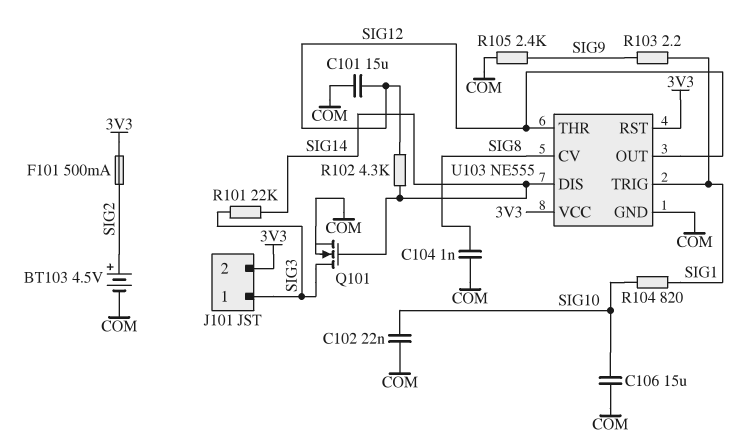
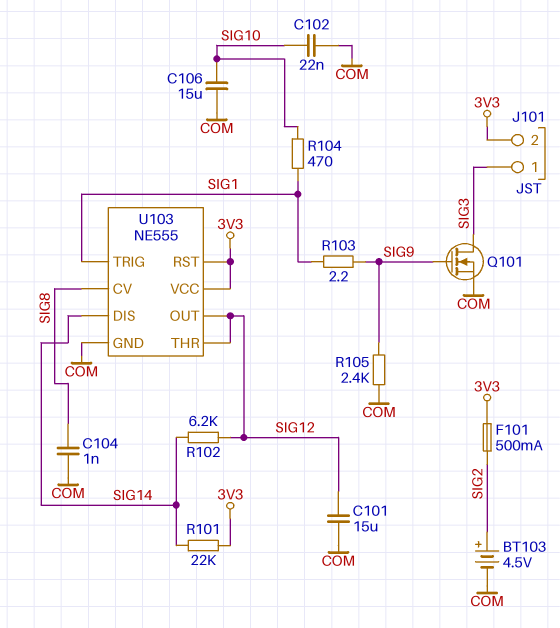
Q101: NMOS (G SIG14, D SIG3, S COM) -> NMOS (G SIG9, D SIG3, S COM)
R101: 22k (SIG3, SIG14) -> 22k (3V3, SIG14)
R102: 4.3k (SIG12, SIG14) -> 6.2k (SIG12, SIG14)
R104: 820 (SIG1, SIG10) -> 470 (SIG1, SIG10)

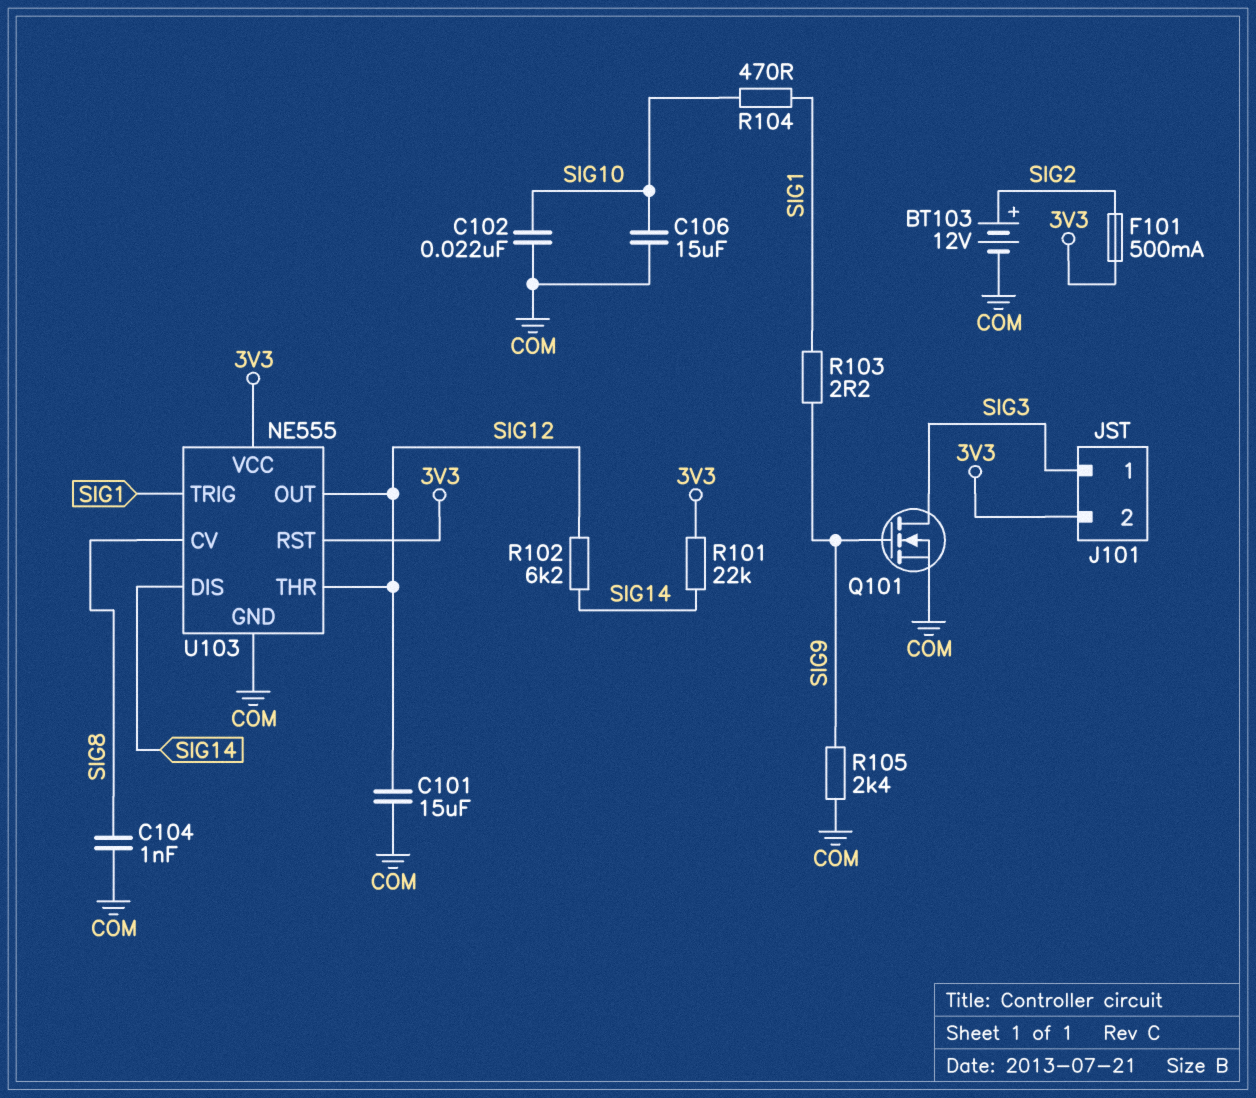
BT103: 4.5V (plus SIG2, minus COM) -> 12V (plus SIG2, minus COM)

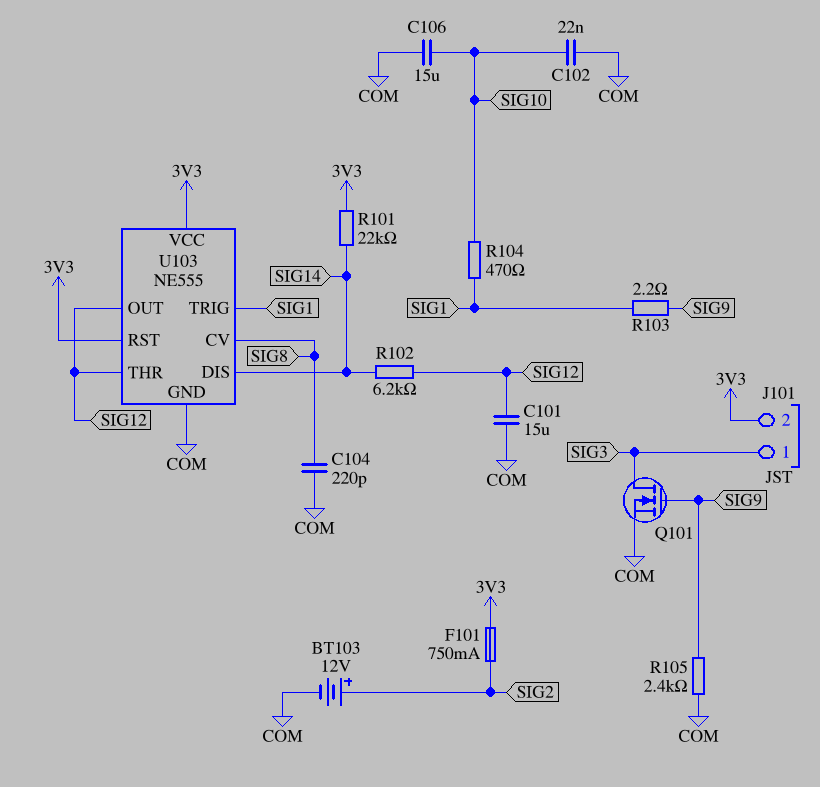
C104: 1nF (COM, SIG8) -> 220pF (COM, SIG8)
F101: 500mA (3V3, SIG2) -> 750mA (3V3, SIG2)

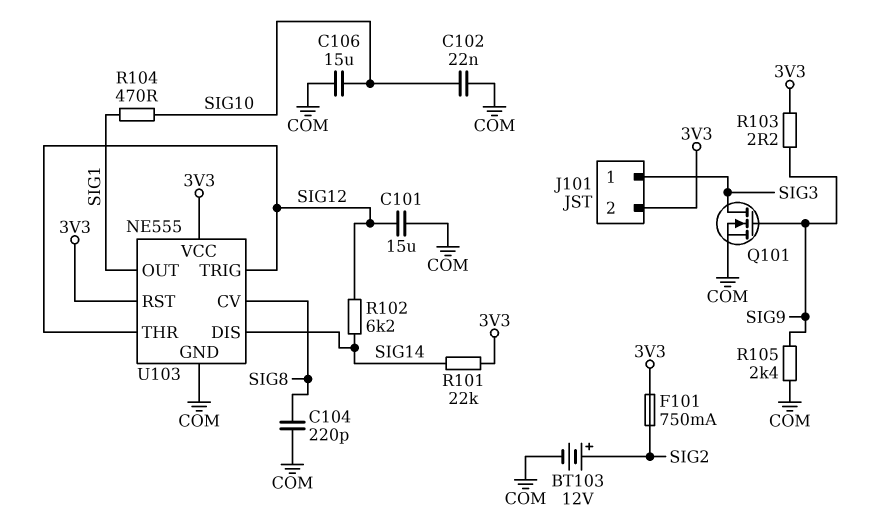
R103: 2.2 (SIG1, SIG9) -> 2.2 (3V3, SIG9)
U103 pin OUT: SIG12 -> SIG1
U103 pin TRIG: SIG1 -> SIG12

